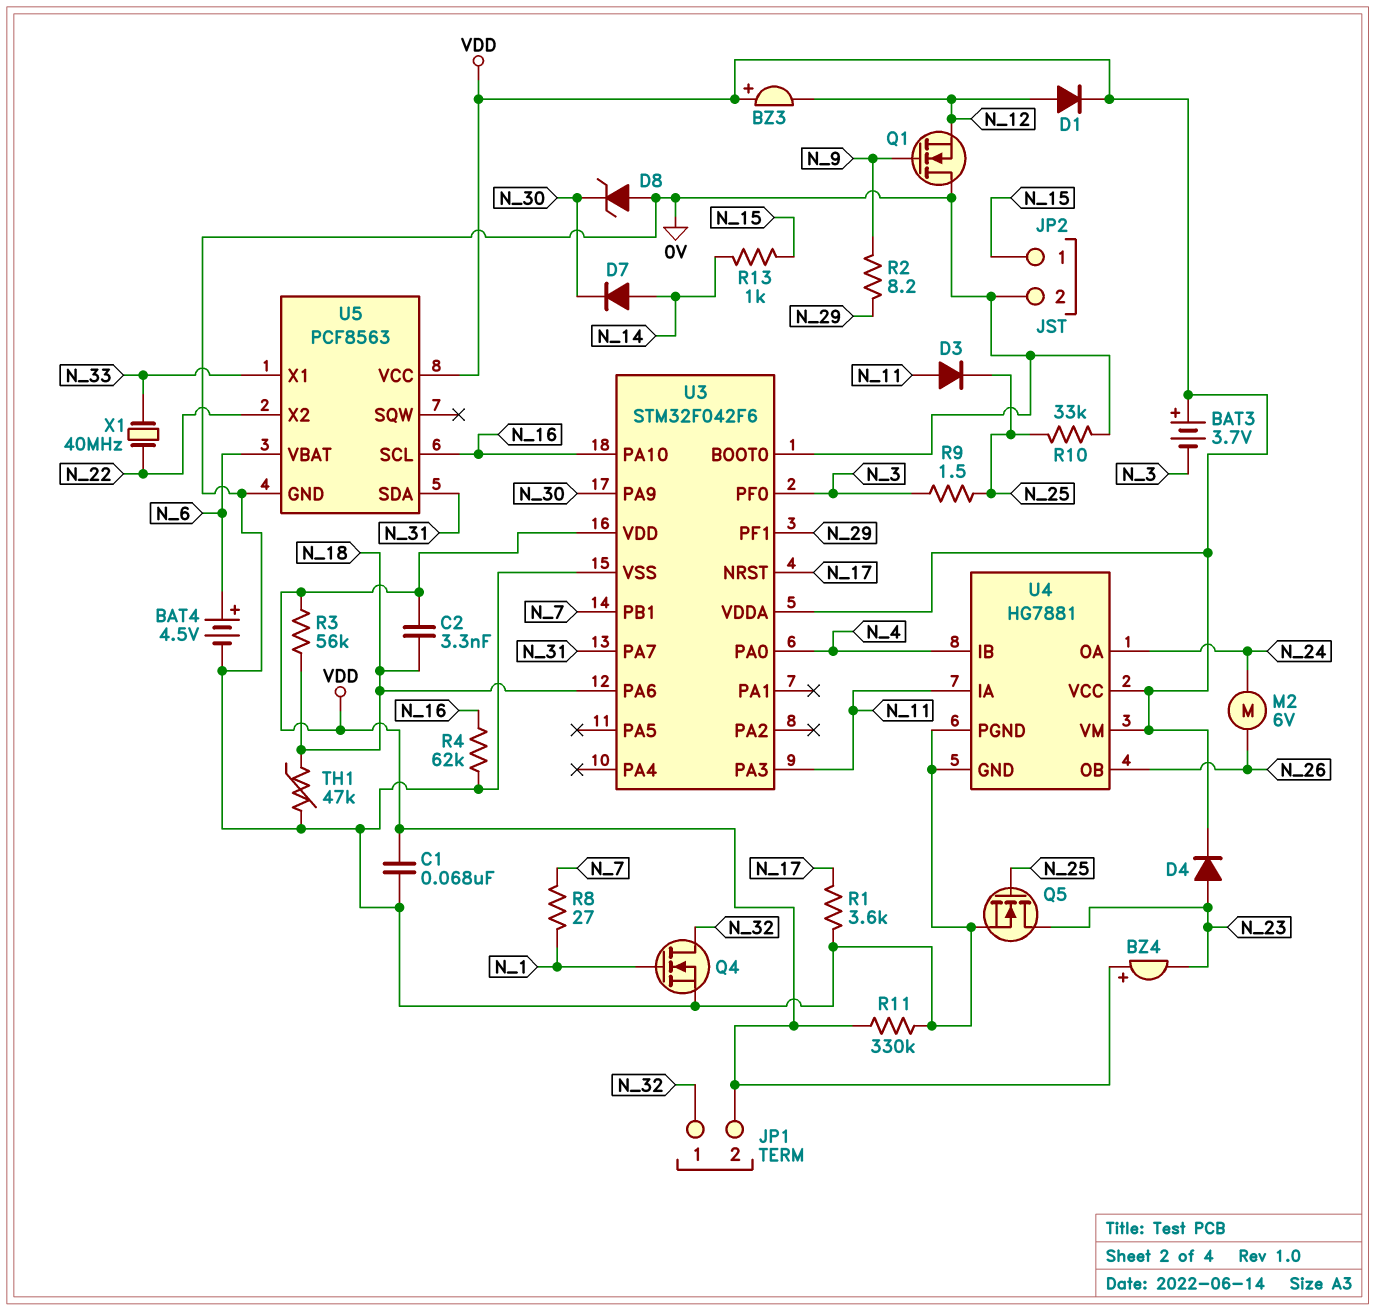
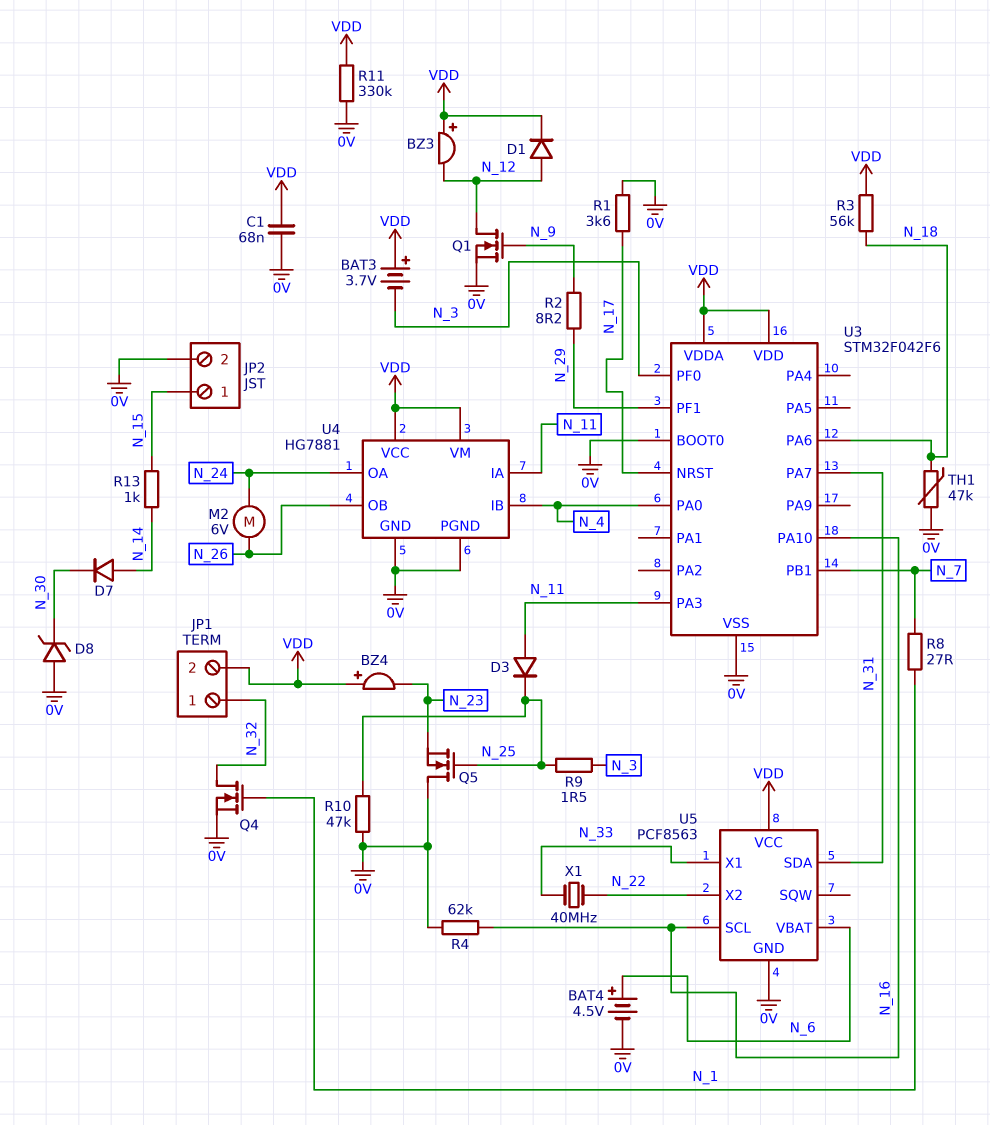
C2: 3.3nF (N_18, VDD) -> none
D4: diode (A N_23, K VDD) -> none
Q1: NMOS (G N_9, D 0V, S N_12) -> NMOS (G N_9, D N_12, S 0V)
Q5: NMOS (G N_25, D N_23, S 0V) -> NMOS (G N_25, D 0V, S N_23)
R10: 33k (0V, N_25) -> 47k (0V, N_25)
U3 pin PA9: N_30 -> none

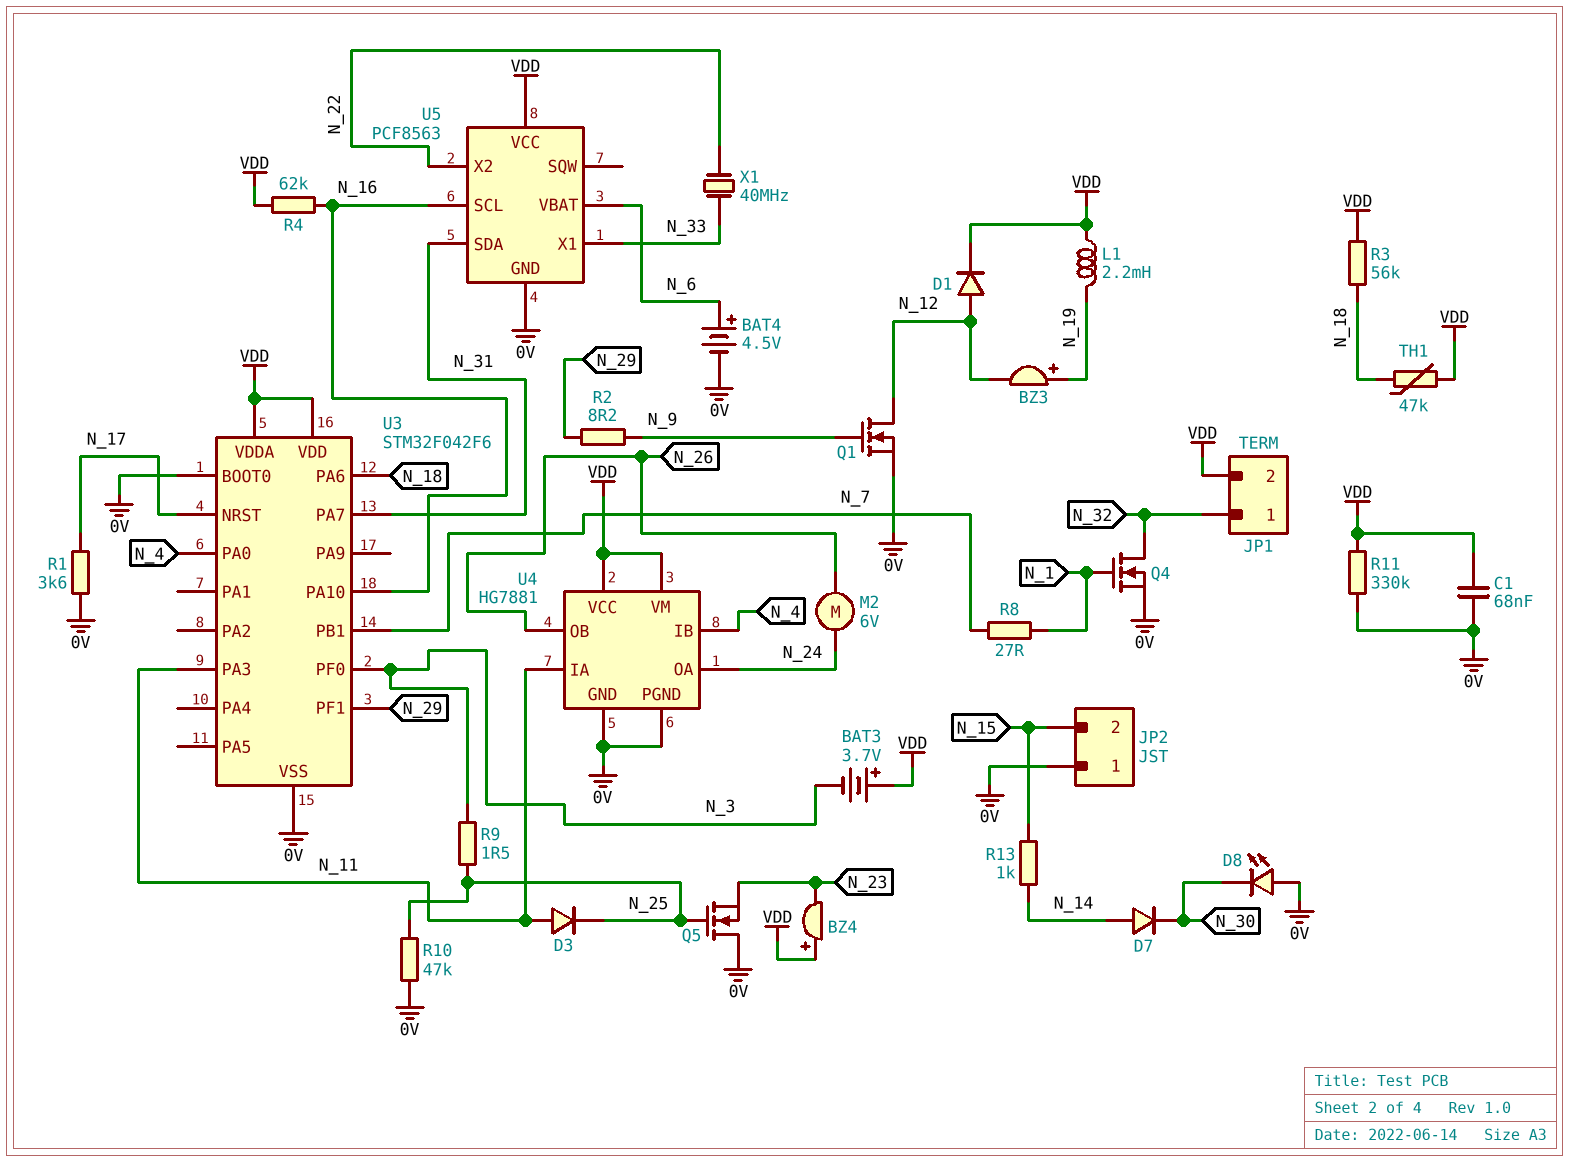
BZ3: buzzer (plus VDD, minus N_12) -> buzzer (plus N_19, minus N_12)
D8: zener (A 0V, K N_30) -> LED (A 0V, K N_30)
JP2 pin 1: N_15 -> 0V
JP2 pin 2: 0V -> N_15
L1: none -> 2.2mH (N_19, VDD)
R4: 62k (0V, N_16) -> 62k (N_16, VDD)
TH1: 47k (0V, N_18) -> 47k (N_18, VDD)

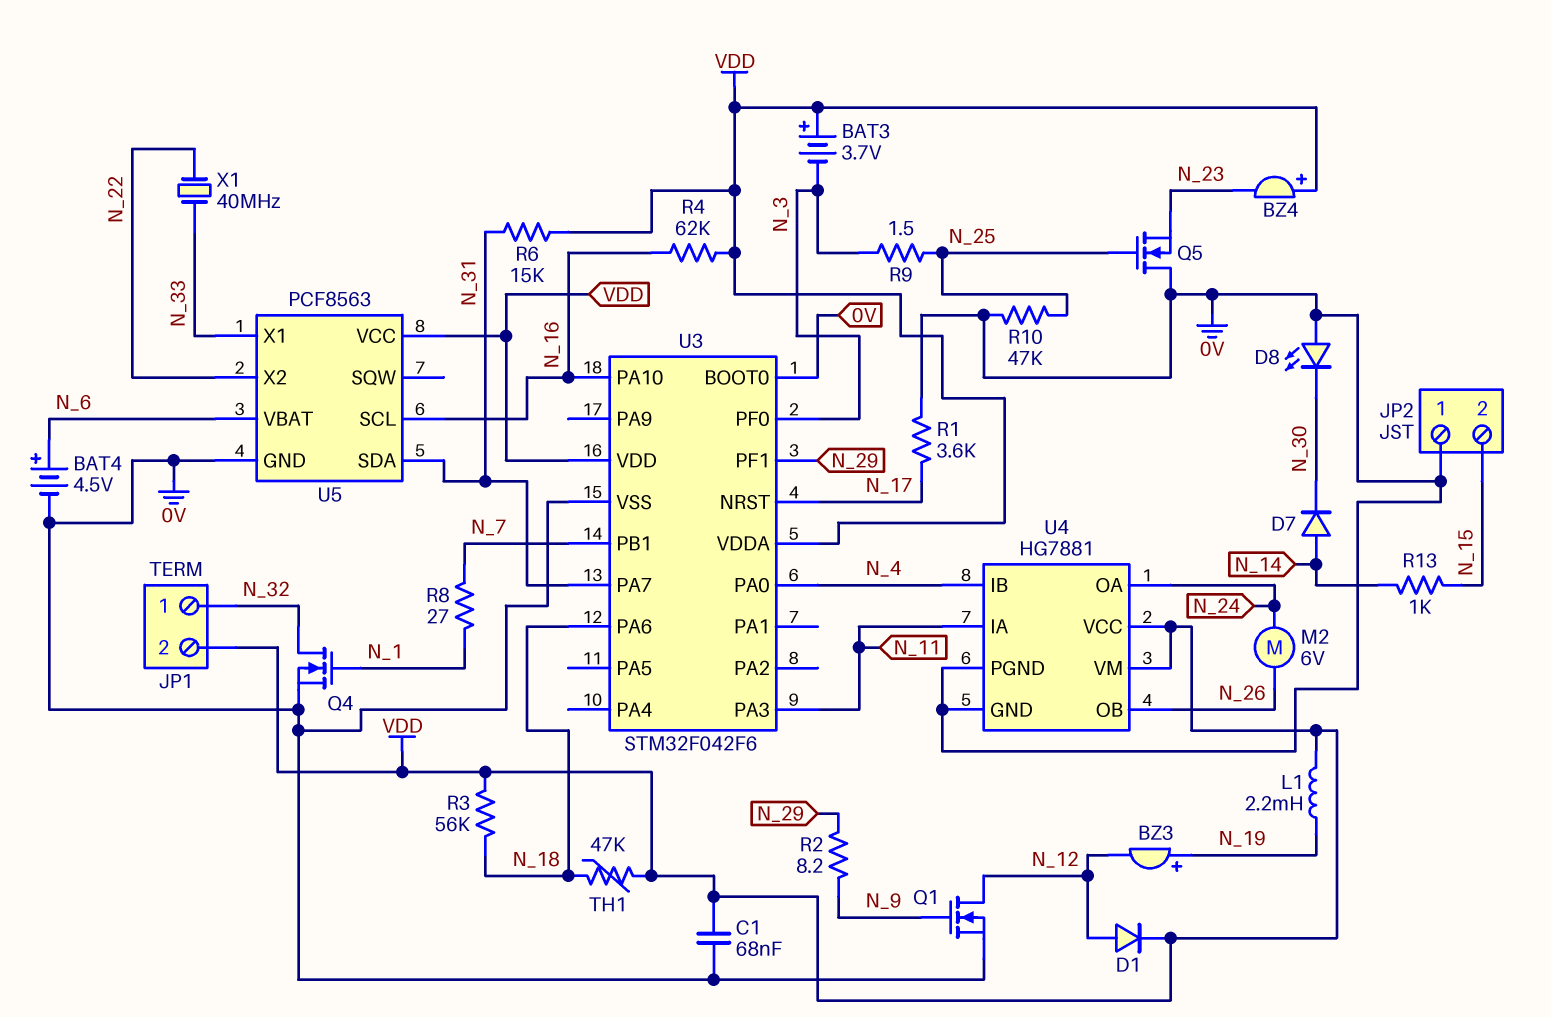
D3: diode (A N_11, K N_25) -> none
R6: none -> 15k (N_31, VDD)
R11: 330k (0V, VDD) -> none

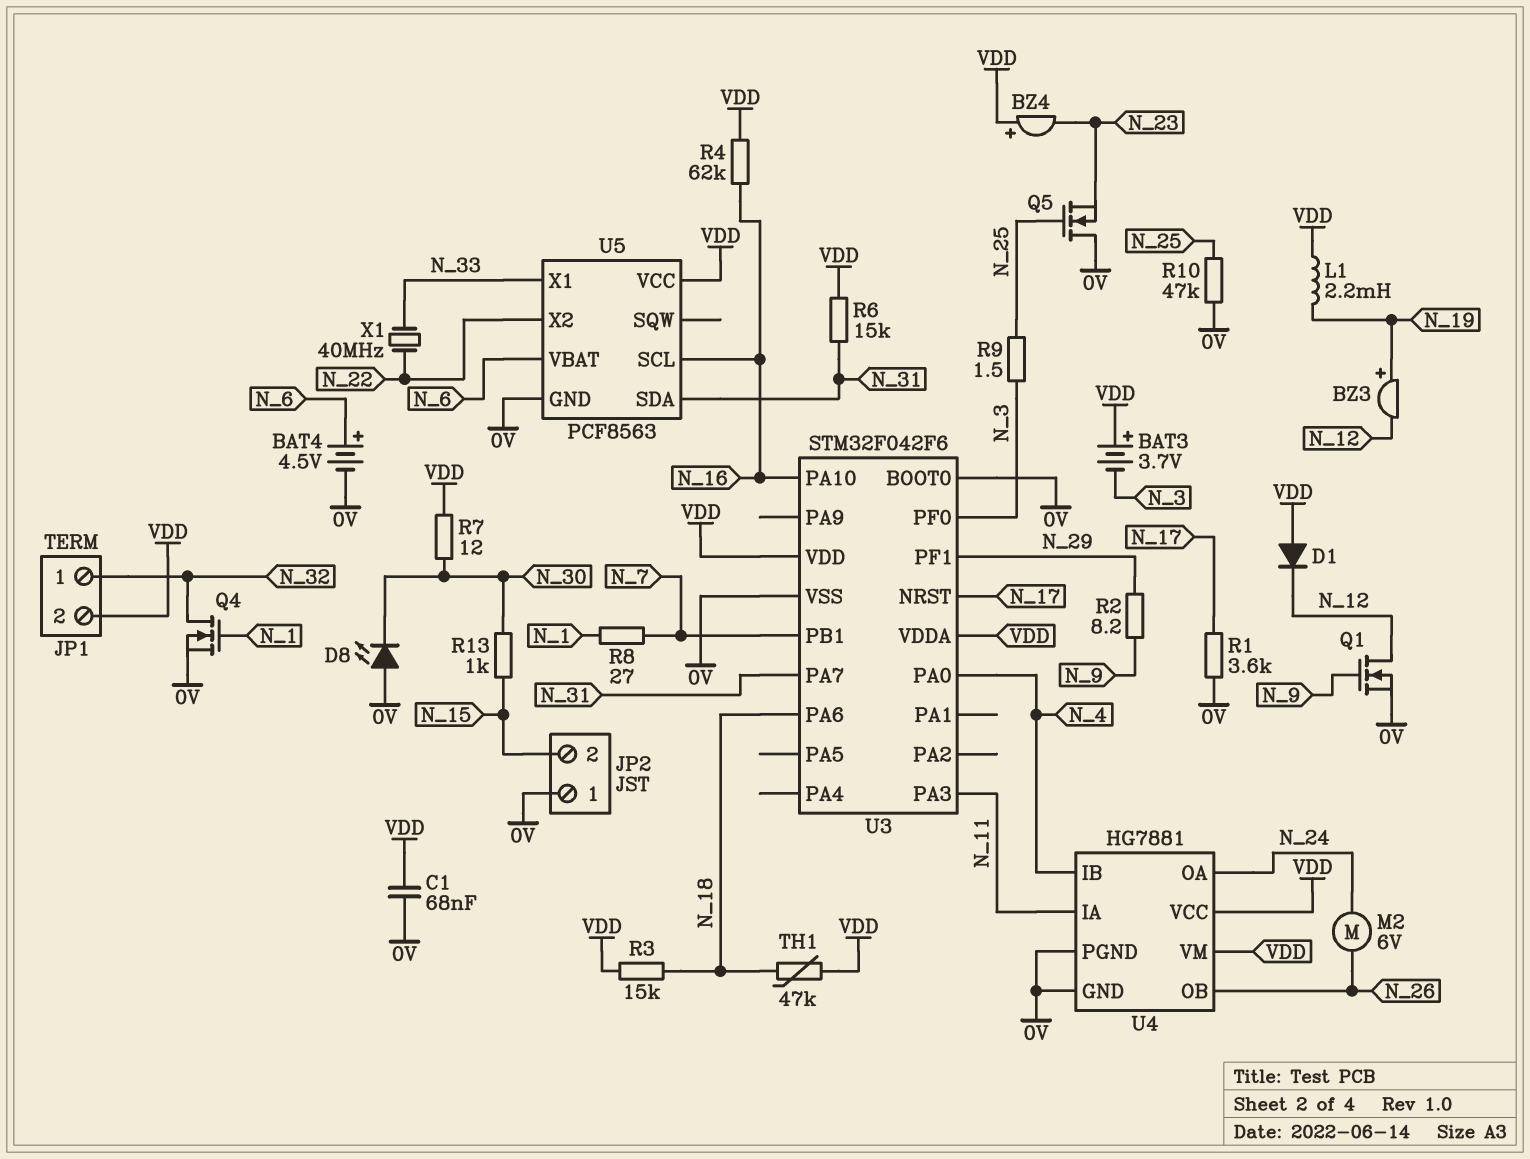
D1: diode (A N_12, K VDD) -> diode (A VDD, K N_12)
D7: diode (A N_14, K N_30) -> none
R3: 56k (N_18, VDD) -> 15k (N_18, VDD)
R7: none -> 12 (N_30, VDD)
R13: 1k (N_14, N_15) -> 1k (N_15, N_30)

